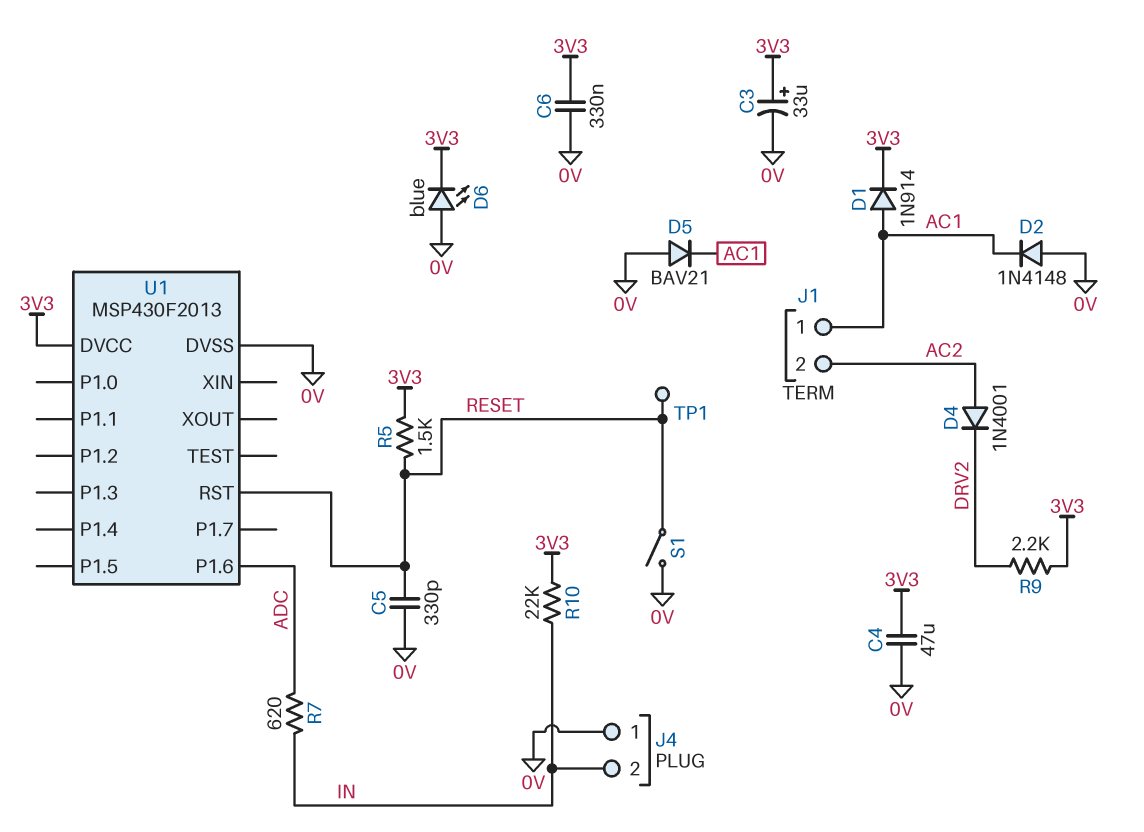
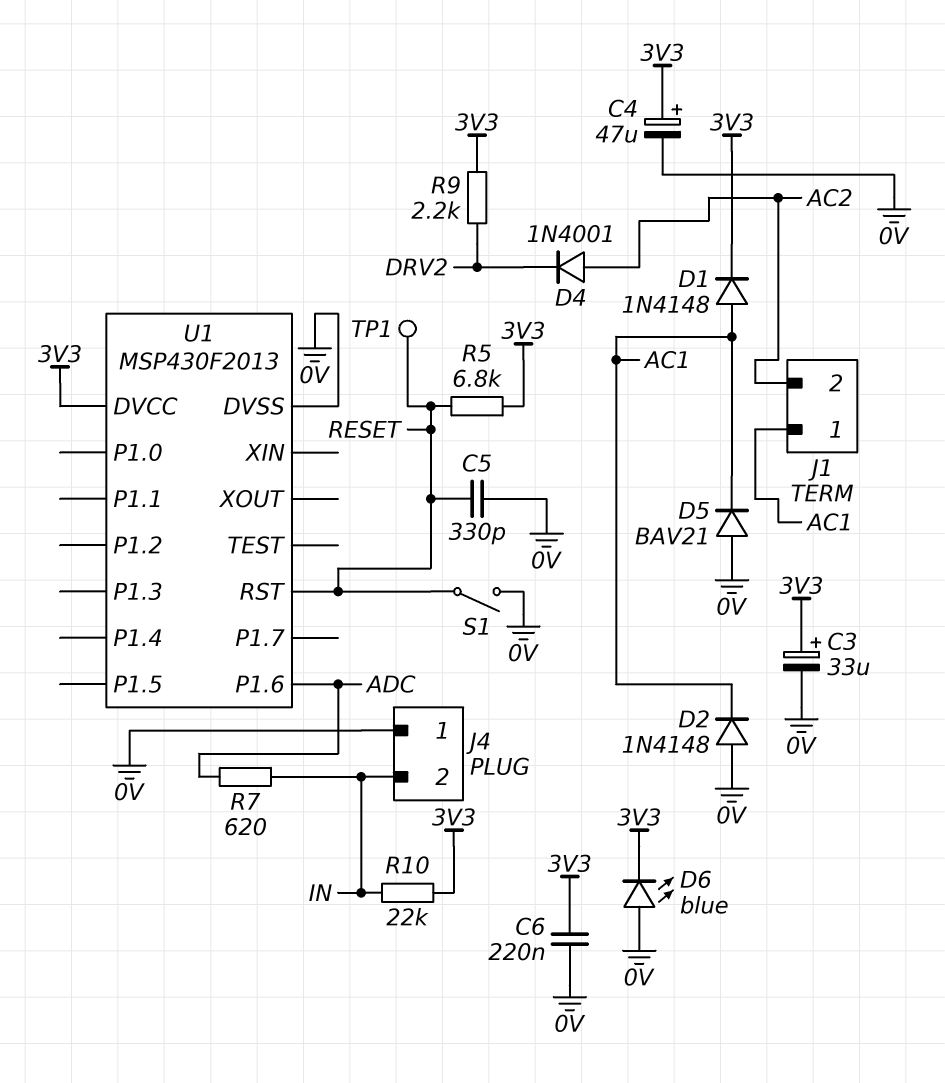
C4: 47uF (0V, 3V3) -> 47uF (plus 3V3, minus 0V)
C6: 330nF (0V, 3V3) -> 220nF (0V, 3V3)
D1: diode 1N914 (A AC1, K 3V3) -> diode 1N4148 (A AC1, K 3V3)
R5: 1.5k (3V3, RESET) -> 6.8k (3V3, RESET)

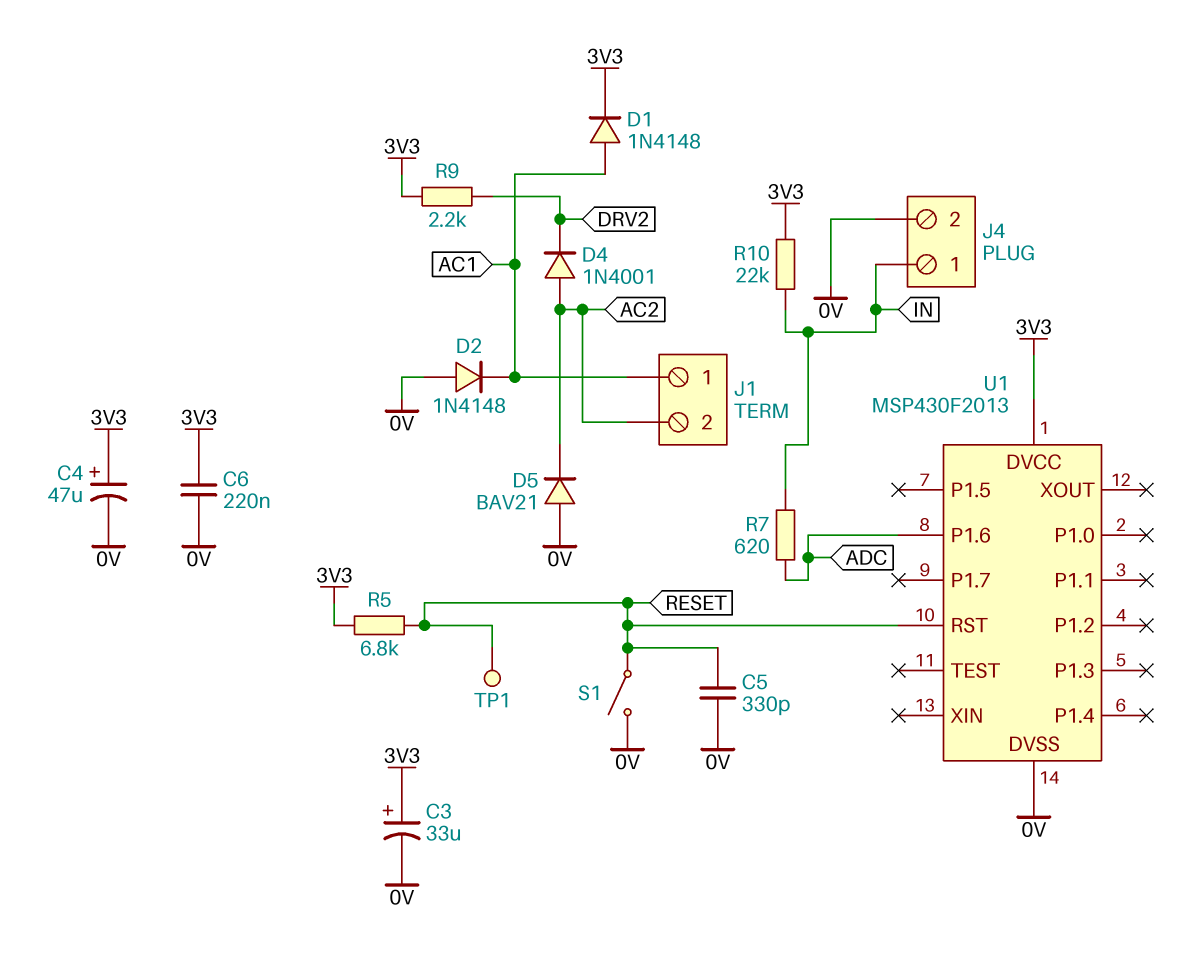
D5: diode BAV21 (A 0V, K AC1) -> diode BAV21 (A 0V, K AC2)
D6: LED blue (A 0V, K 3V3) -> none
J4 pin 1: 0V -> IN
J4 pin 2: IN -> 0V

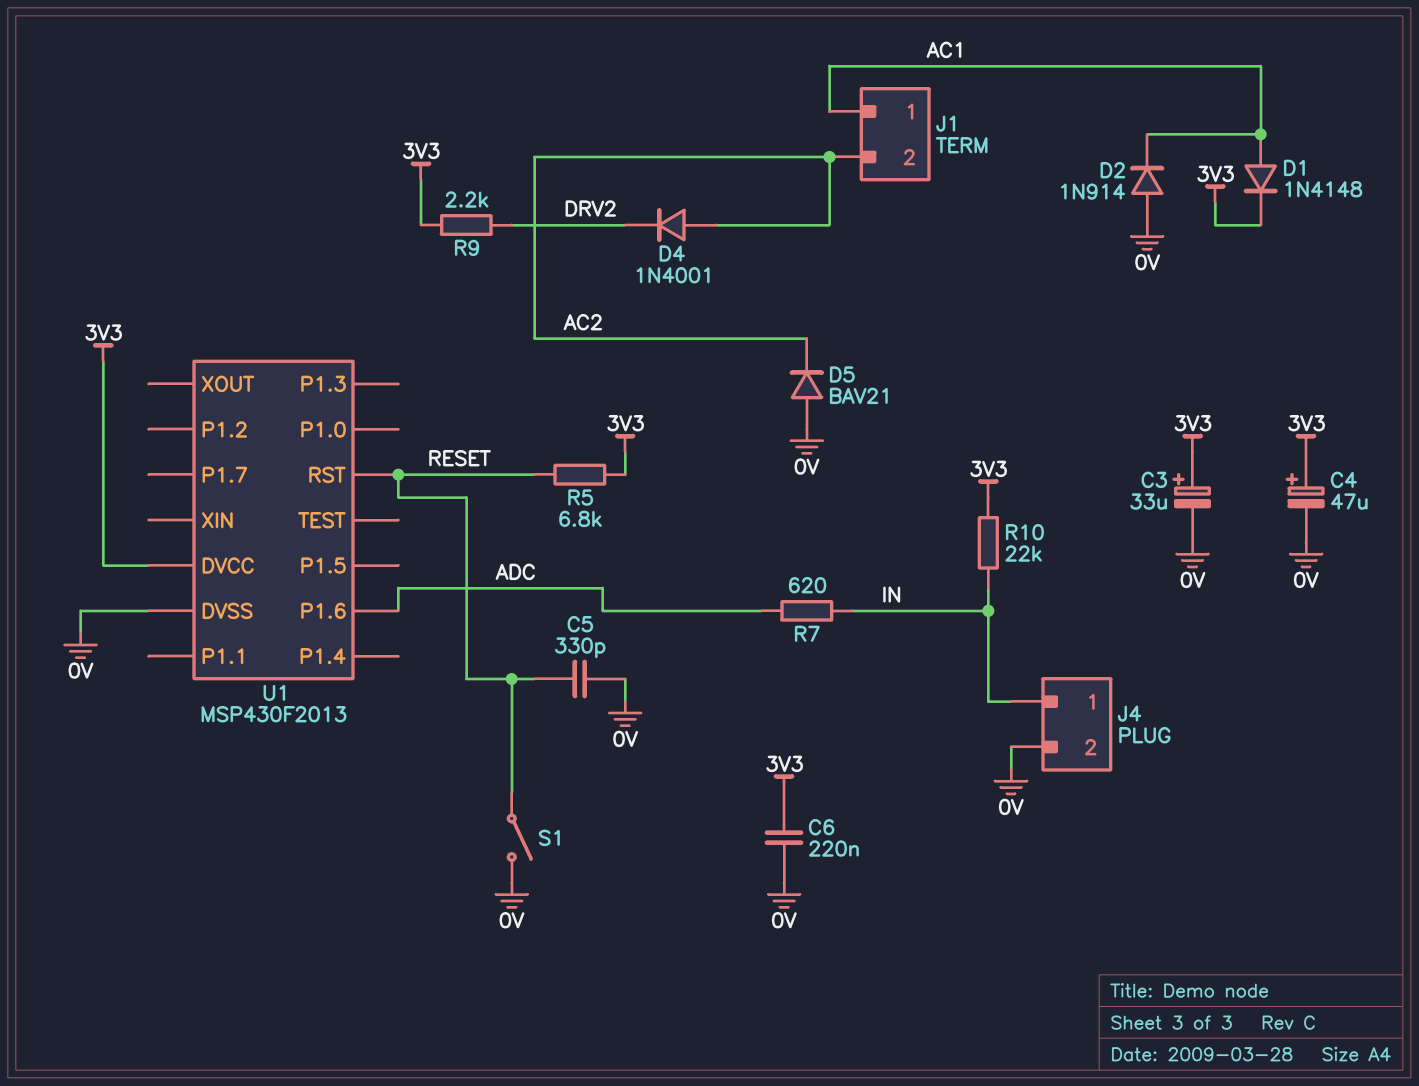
D2: diode 1N4148 (A 0V, K AC1) -> diode 1N914 (A 0V, K AC1)
TP1: test point (RESET) -> none

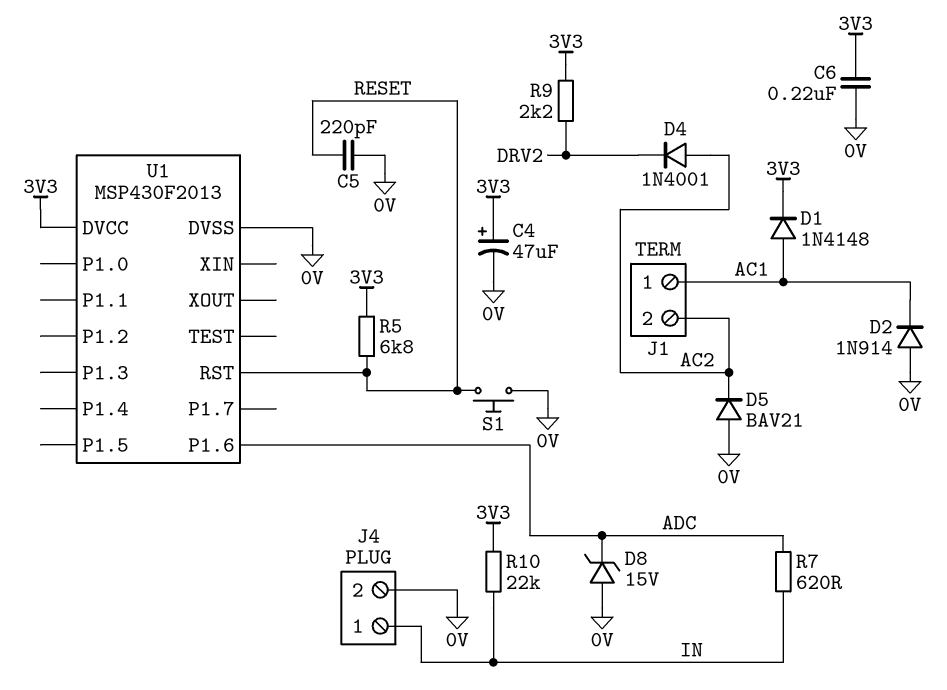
C3: 33uF (plus 3V3, minus 0V) -> none
C5: 330pF (0V, RESET) -> 220pF (0V, RESET)
D8: none -> zener 15V (A 0V, K ADC)
S1: switch (0V, RESET) -> button (0V, RESET)

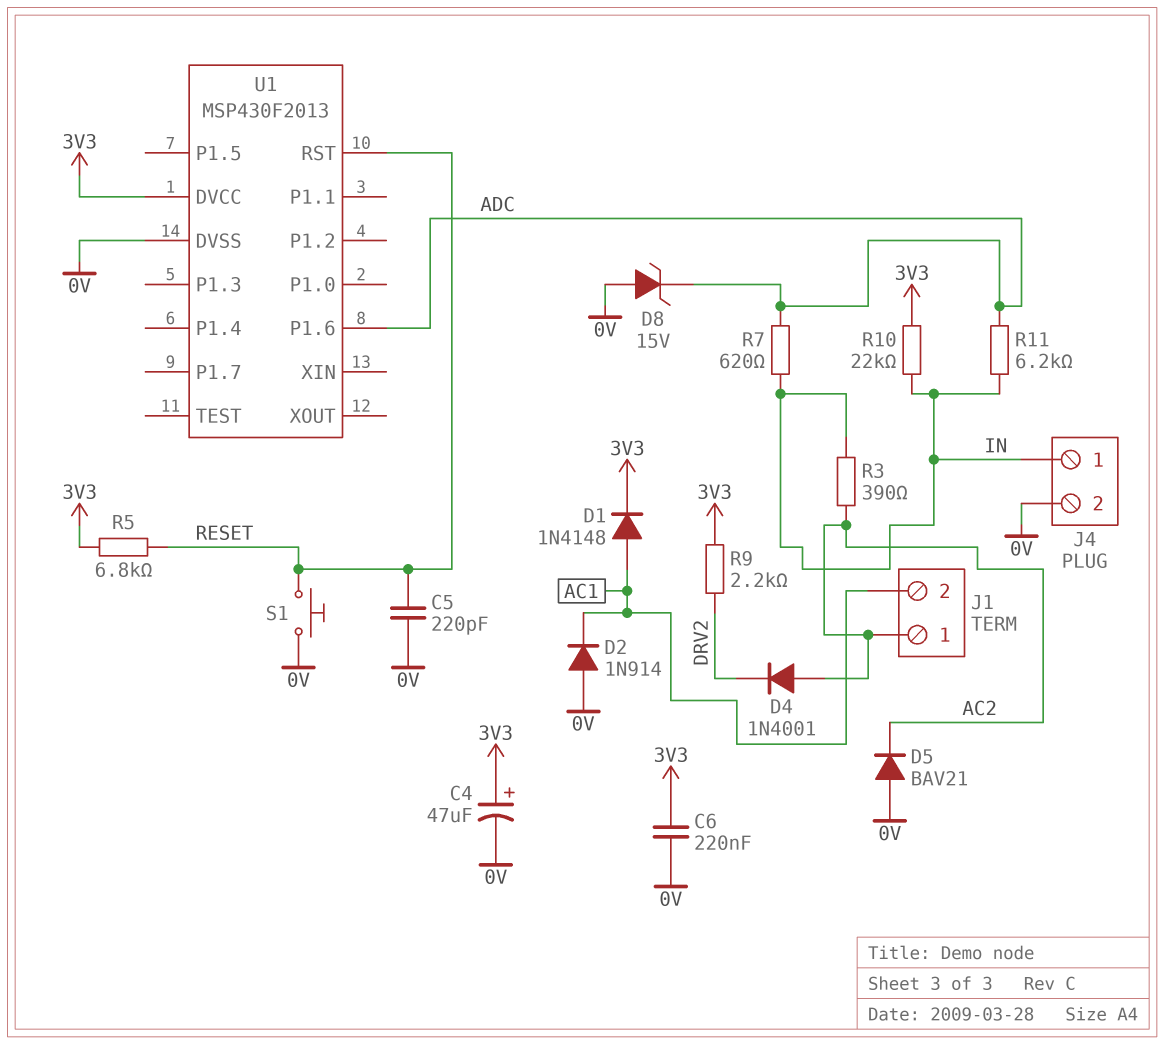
J1 pin 1: AC1 -> AC2
J1 pin 2: AC2 -> AC1
R3: none -> 390 (AC2, IN)
R11: none -> 6.2k (ADC, IN)

